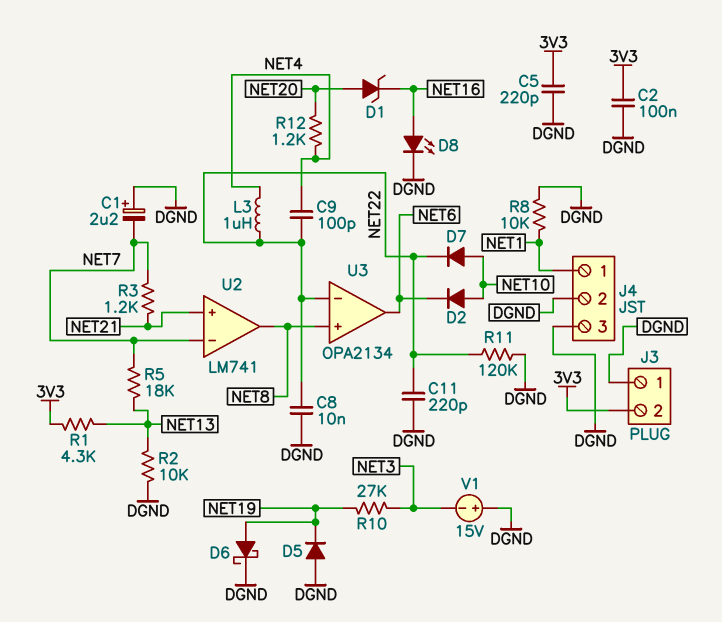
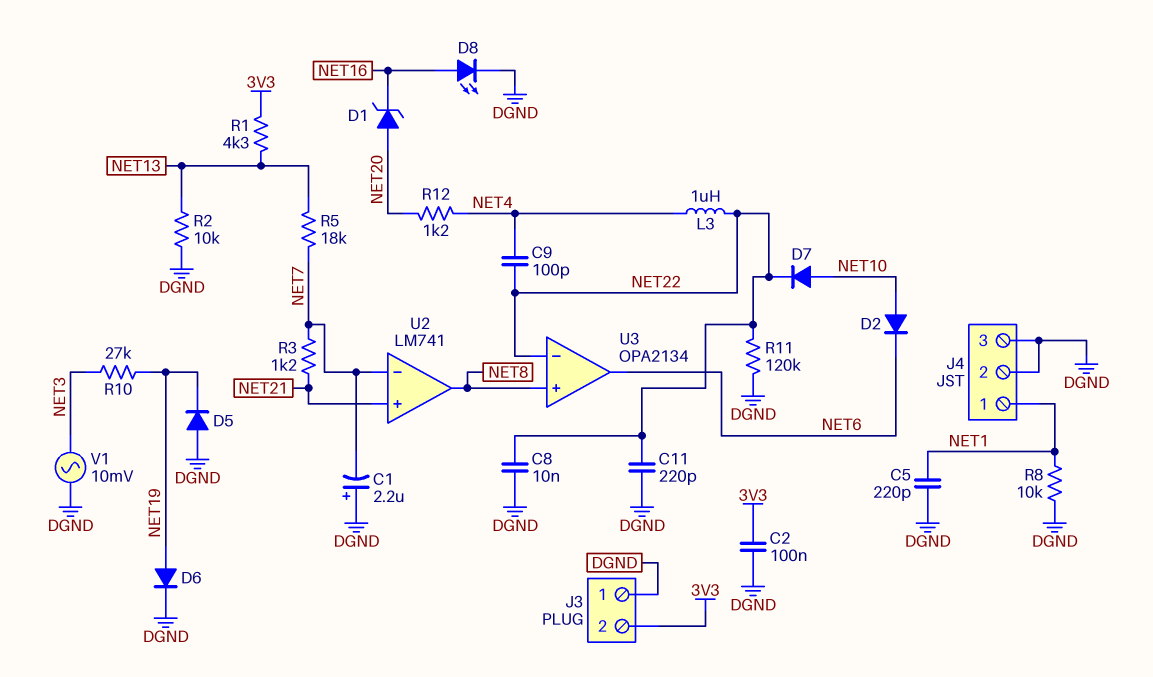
C5: 220pF (3V3, DGND) -> 220pF (DGND, NET1)
D6: schottky (A NET19, K DGND) -> diode (A NET19, K DGND)
V1: 15V (plus DGND, minus NET3) -> AC 10mV (DGND, NET3)

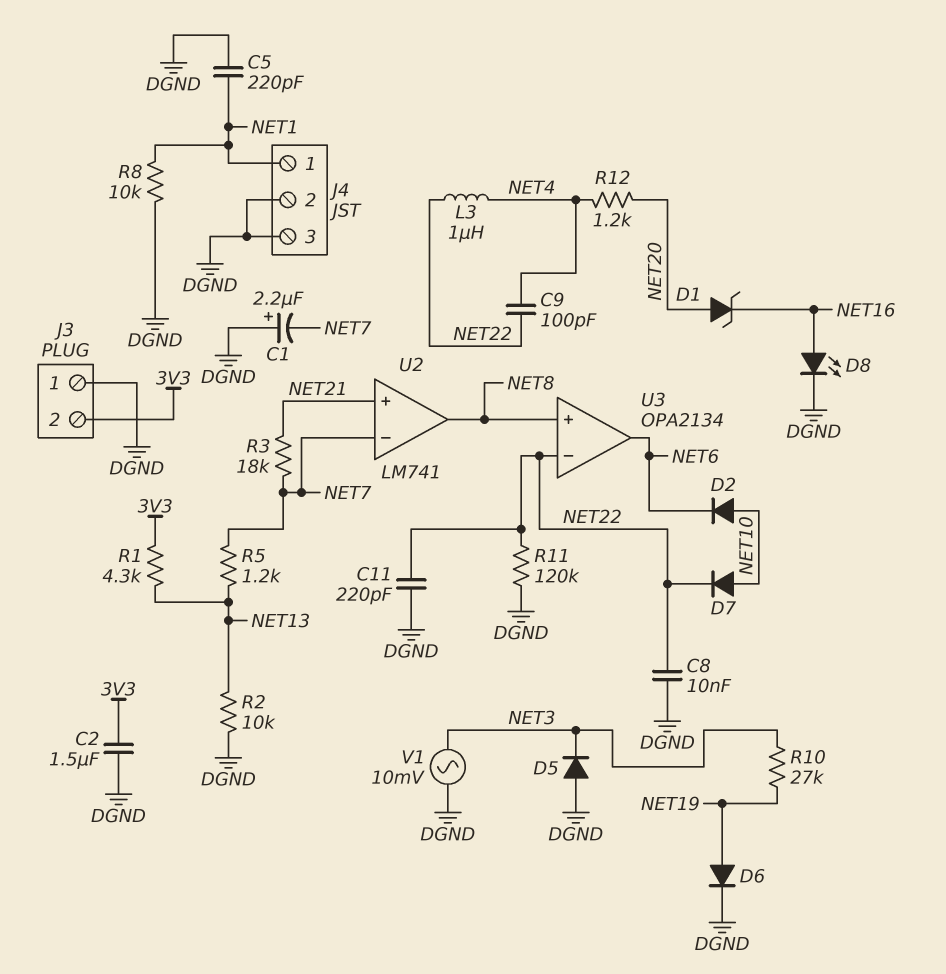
C2: 100nF (3V3, DGND) -> 1.5uF (3V3, DGND)
D5: diode (A DGND, K NET19) -> diode (A DGND, K NET3)
R3: 1.2k (NET7, NET21) -> 18k (NET7, NET21)
R5: 18k (NET7, NET13) -> 1.2k (NET7, NET13)

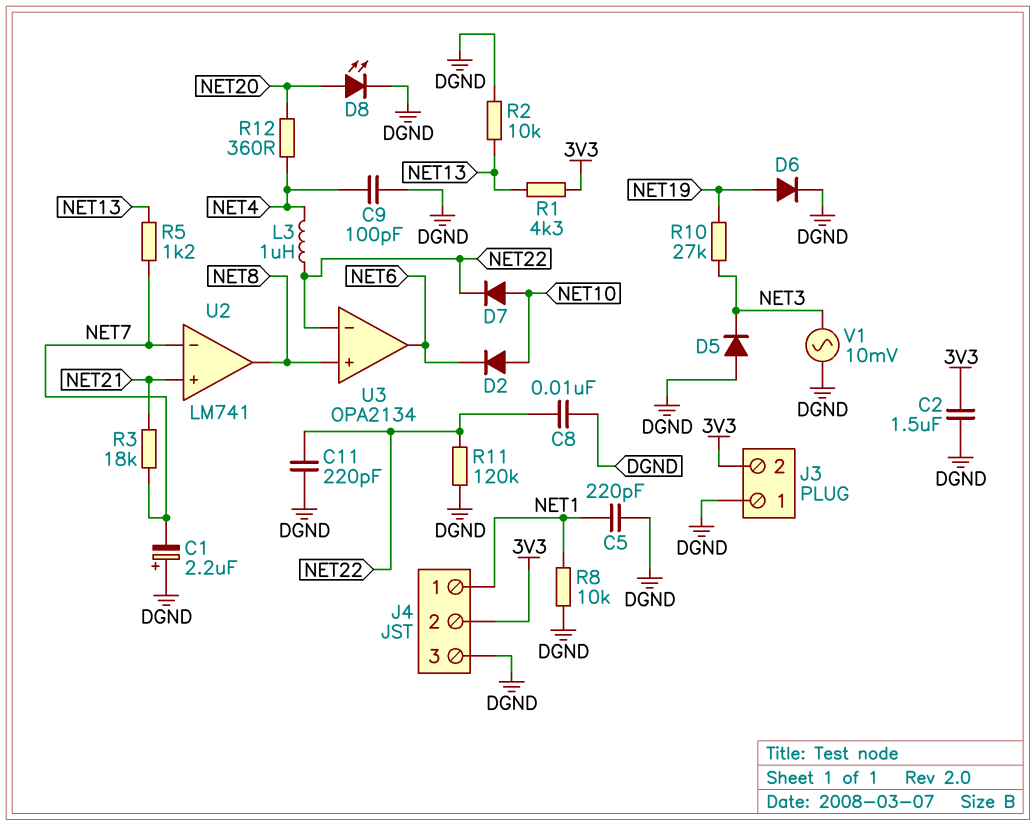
C9: 100pF (NET4, NET22) -> 100pF (DGND, NET4)
D1: zener (A NET20, K NET16) -> none
D8: LED (A NET16, K DGND) -> LED (A NET20, K DGND)
J4 pin 2: DGND -> 3V3
R12: 1.2k (NET4, NET20) -> 360 (NET4, NET20)

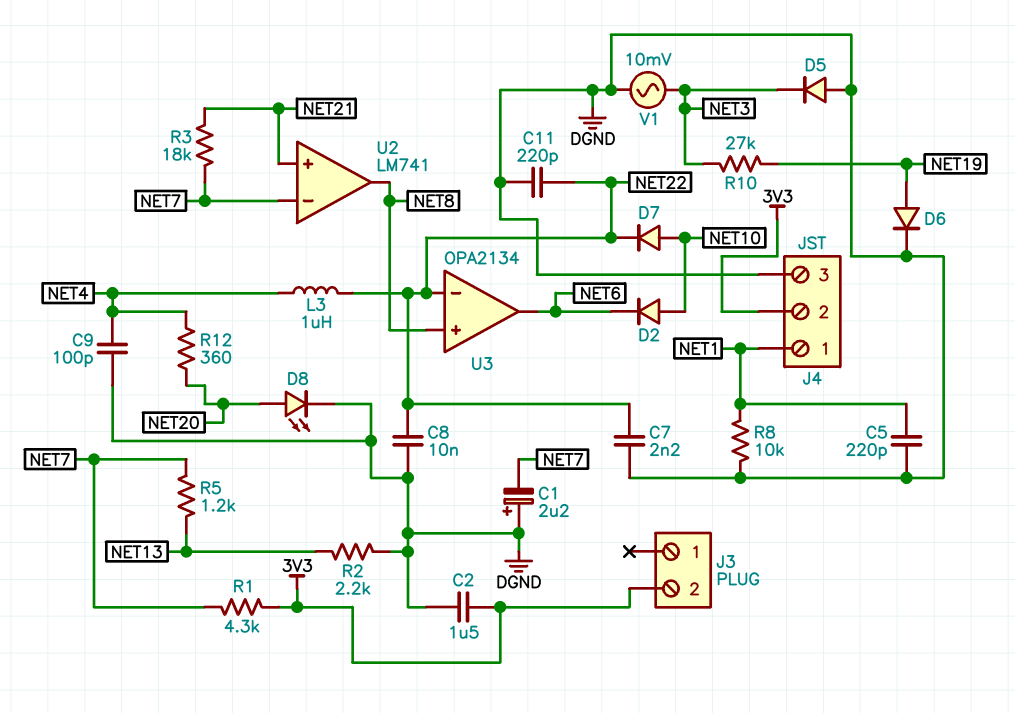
C7: none -> 2.2nF (DGND, NET22)
J3 pin 1: DGND -> none
R1: 4.3k (3V3, NET13) -> 4.3k (3V3, NET7)
R2: 10k (DGND, NET13) -> 2.2k (DGND, NET13)
R11: 120k (DGND, NET22) -> none

